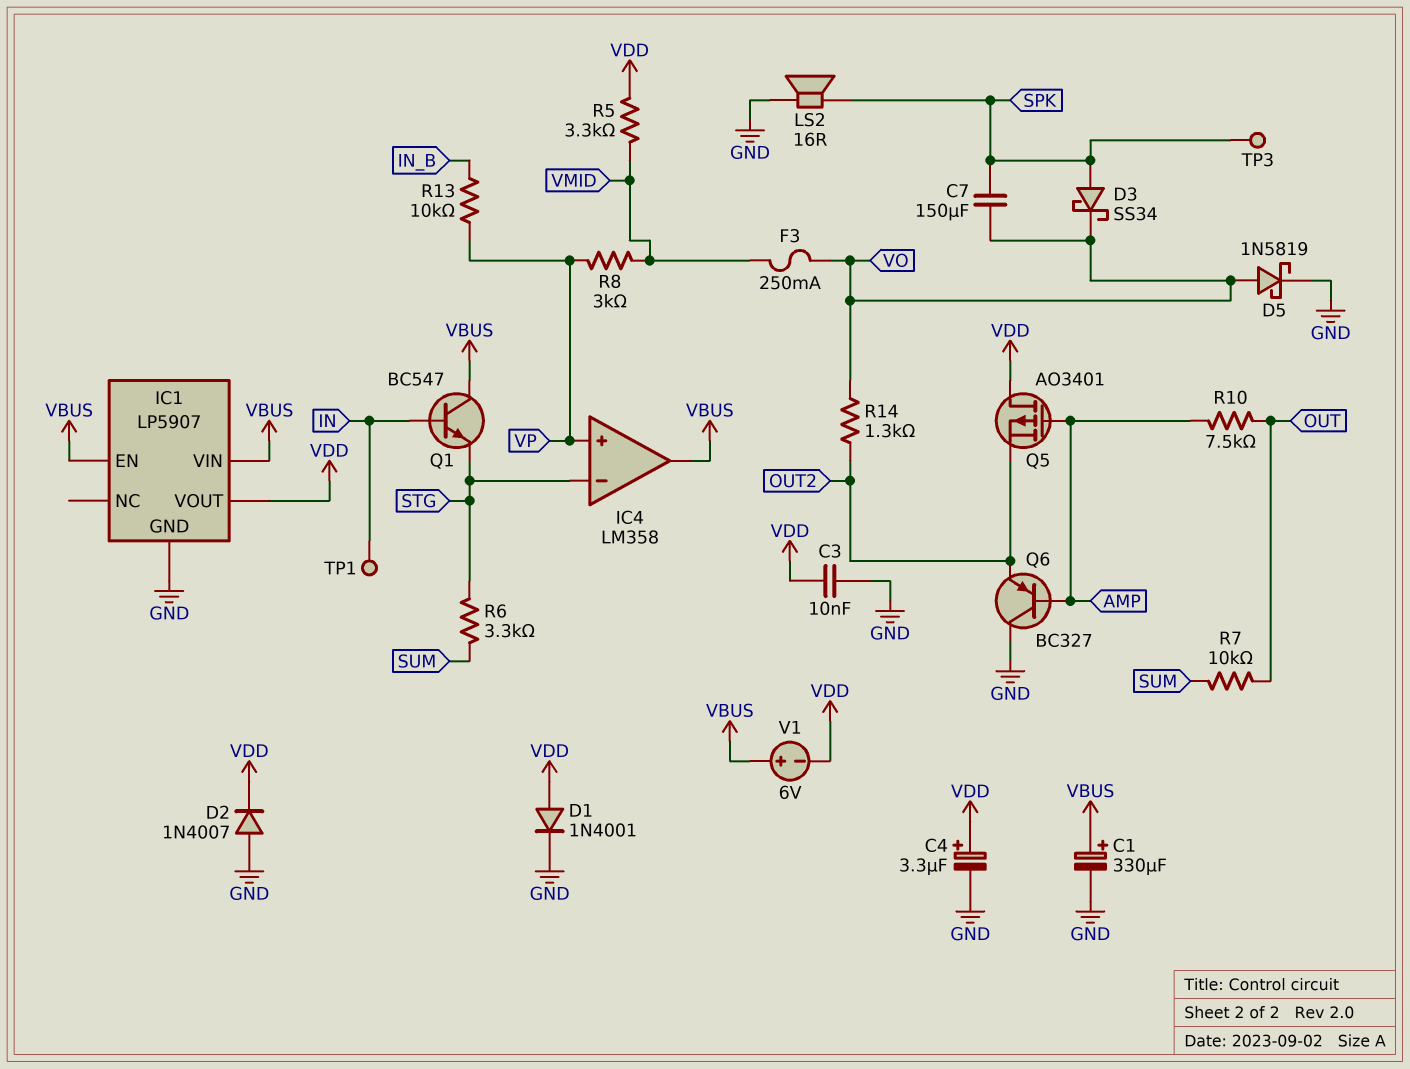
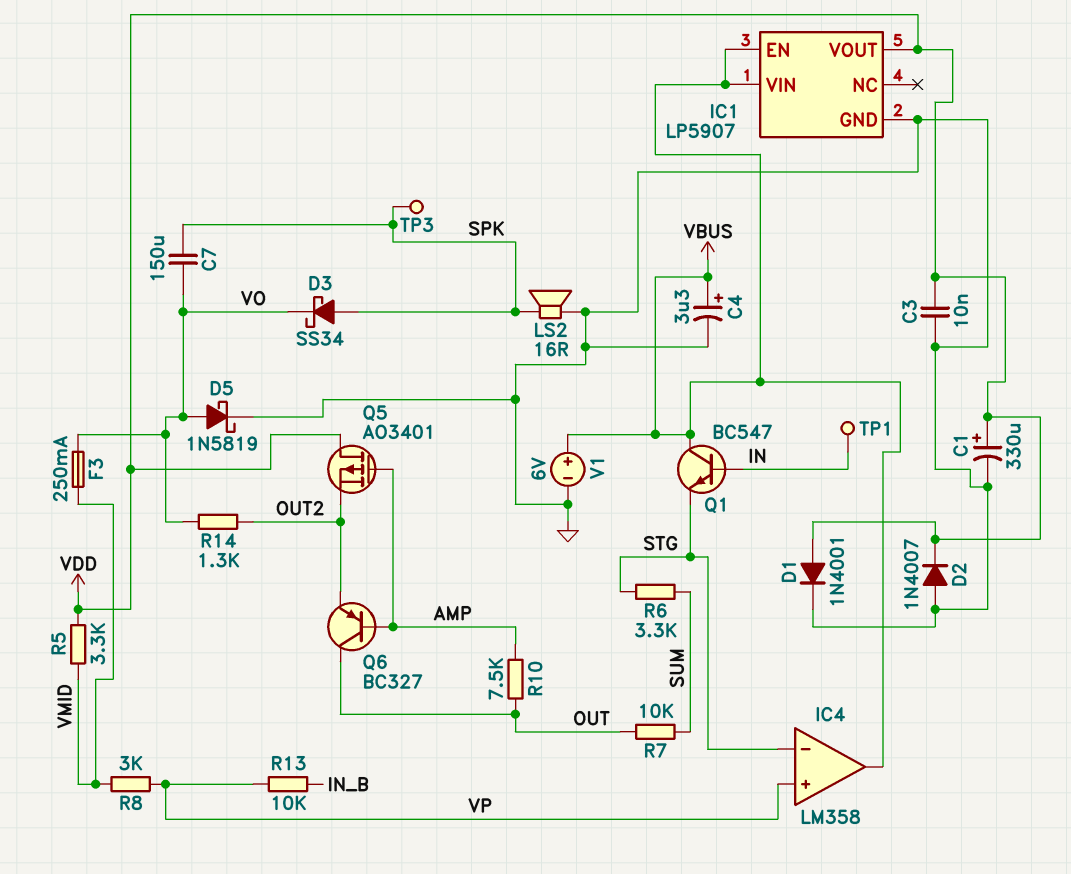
C1: 330uF (plus VBUS, minus GND) -> 330uF (plus VDD, minus GND)
C4: 3.3uF (plus VDD, minus GND) -> 3.3uF (plus VBUS, minus GND)
Q6: PNP BC327 (B AMP, C GND, E OUT2) -> PNP BC327 (B AMP, C OUT, E OUT2)
V1: 6V (plus VBUS, minus VDD) -> 6V (plus VBUS, minus GND)

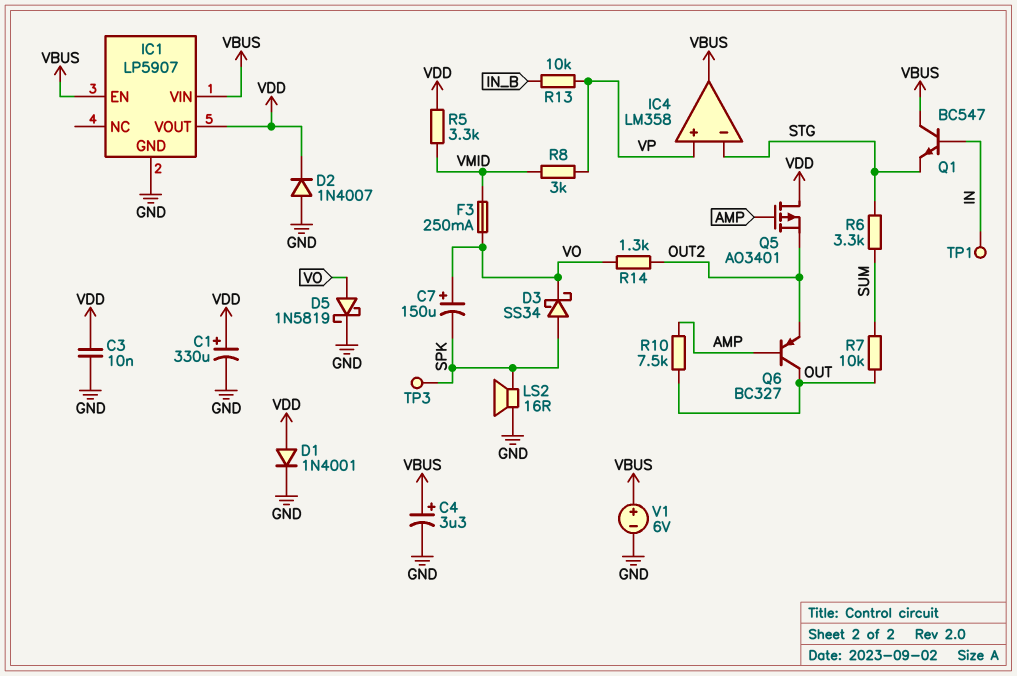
C7: 150uF (SPK, VO) -> 150uF (plus VO, minus SPK)

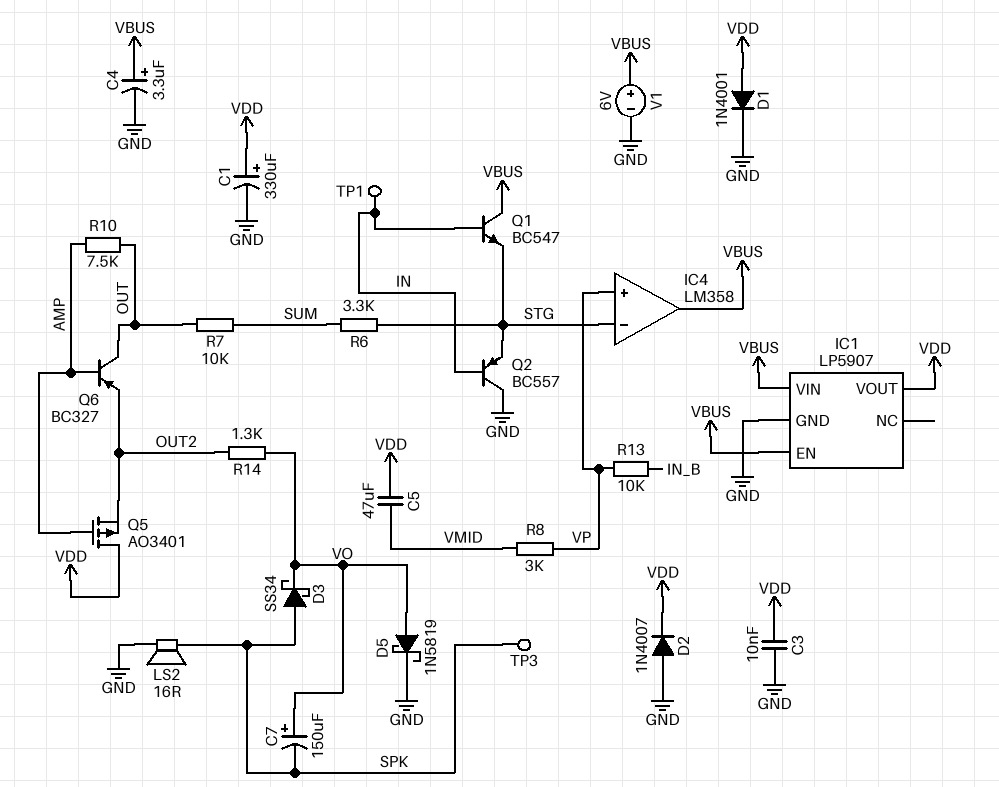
C5: none -> 47uF (VDD, VMID)
F3: 250mA (VMID, VO) -> none
Q2: none -> PNP BC557 (B IN, C GND, E STG)
R5: 3.3k (VDD, VMID) -> none

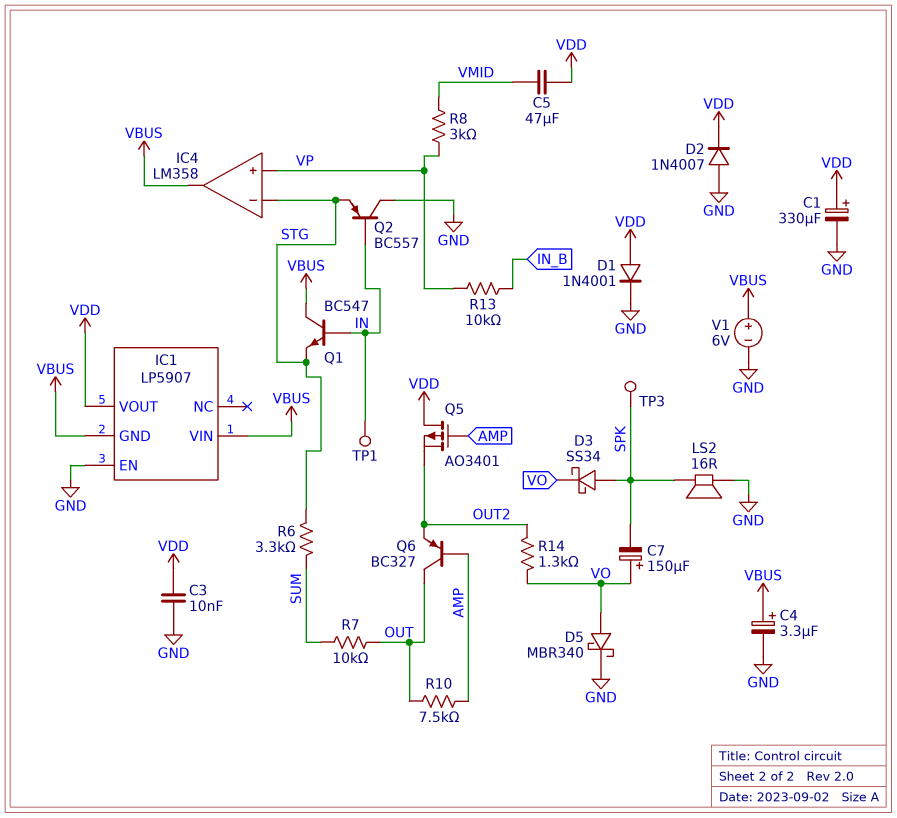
D5: schottky 1N5819 (A VO, K GND) -> schottky MBR340 (A VO, K GND)
IC1 pin EN: VBUS -> GND
IC1 pin GND: GND -> VBUS

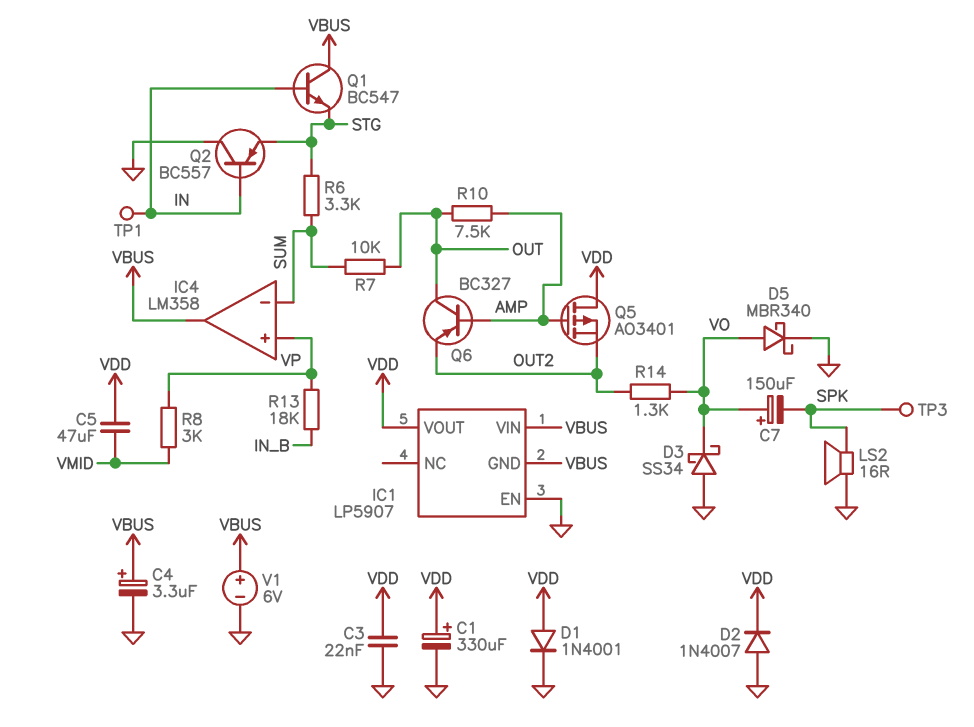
C3: 10nF (GND, VDD) -> 22nF (GND, VDD)
D3: schottky SS34 (A SPK, K VO) -> schottky SS34 (A GND, K VO)
IC4 pin in-: STG -> SUM
R13: 10k (IN_B, VP) -> 18k (IN_B, VP)

